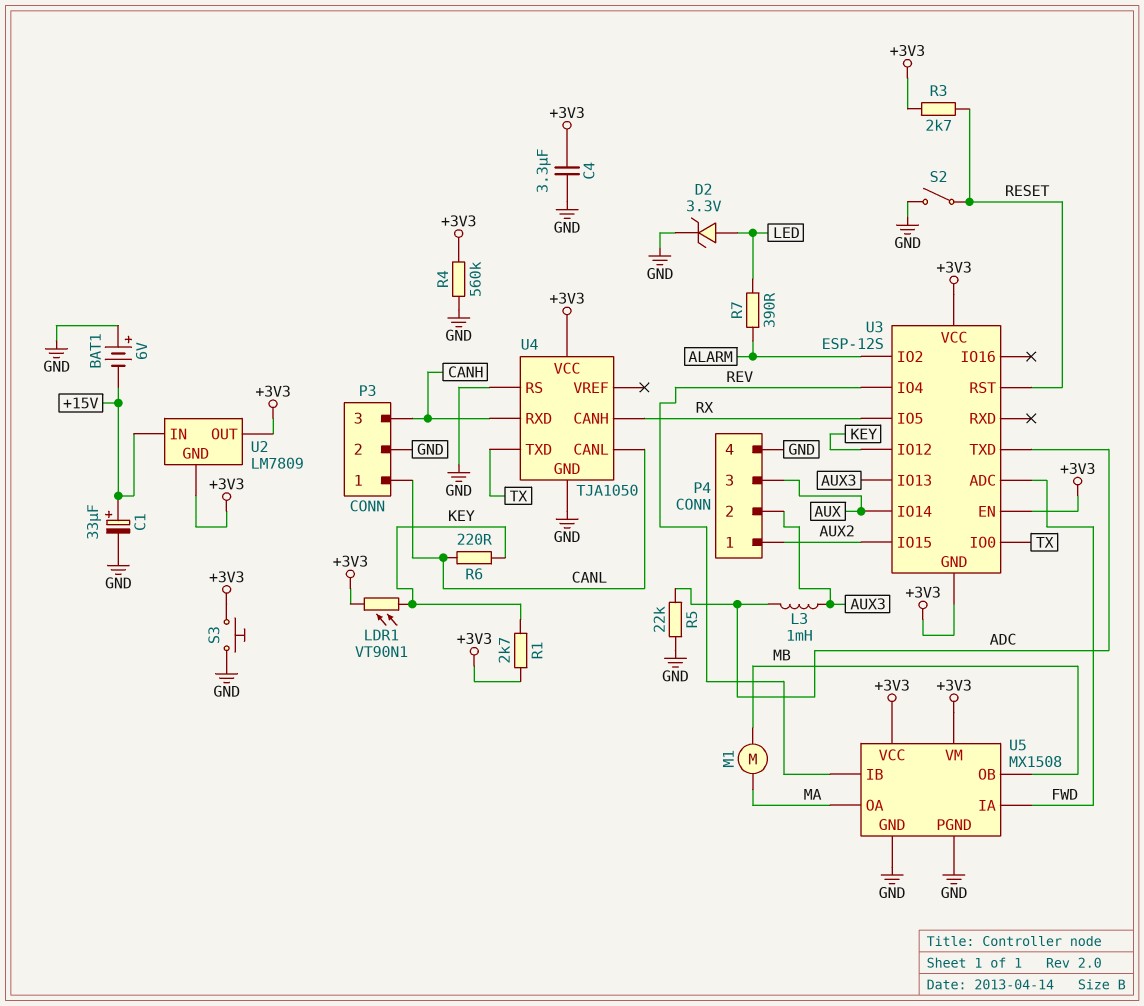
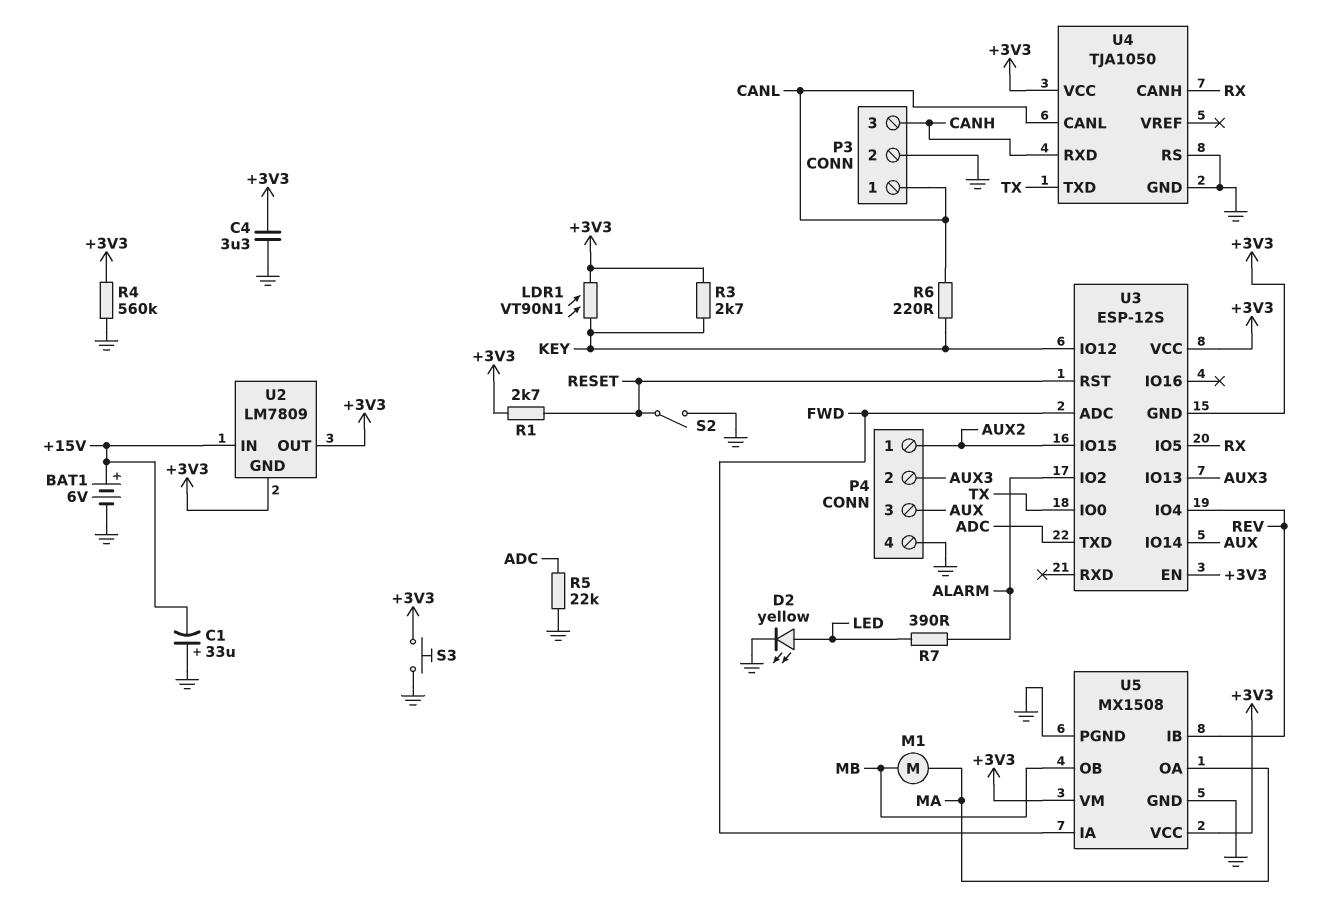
BAT1: 6V (plus GND, minus +15V) -> 6V (plus +15V, minus GND)
C1: 33uF (plus +15V, minus GND) -> 33uF (plus GND, minus +15V)
D2: zener 3.3V (A LED, K GND) -> LED yellow (A LED, K GND)
L3: 1mH (ADC, AUX3) -> none
R1: 2.7k (+3V3, KEY) -> 2.7k (+3V3, RESET)
R3: 2.7k (+3V3, RESET) -> 2.7k (+3V3, KEY)

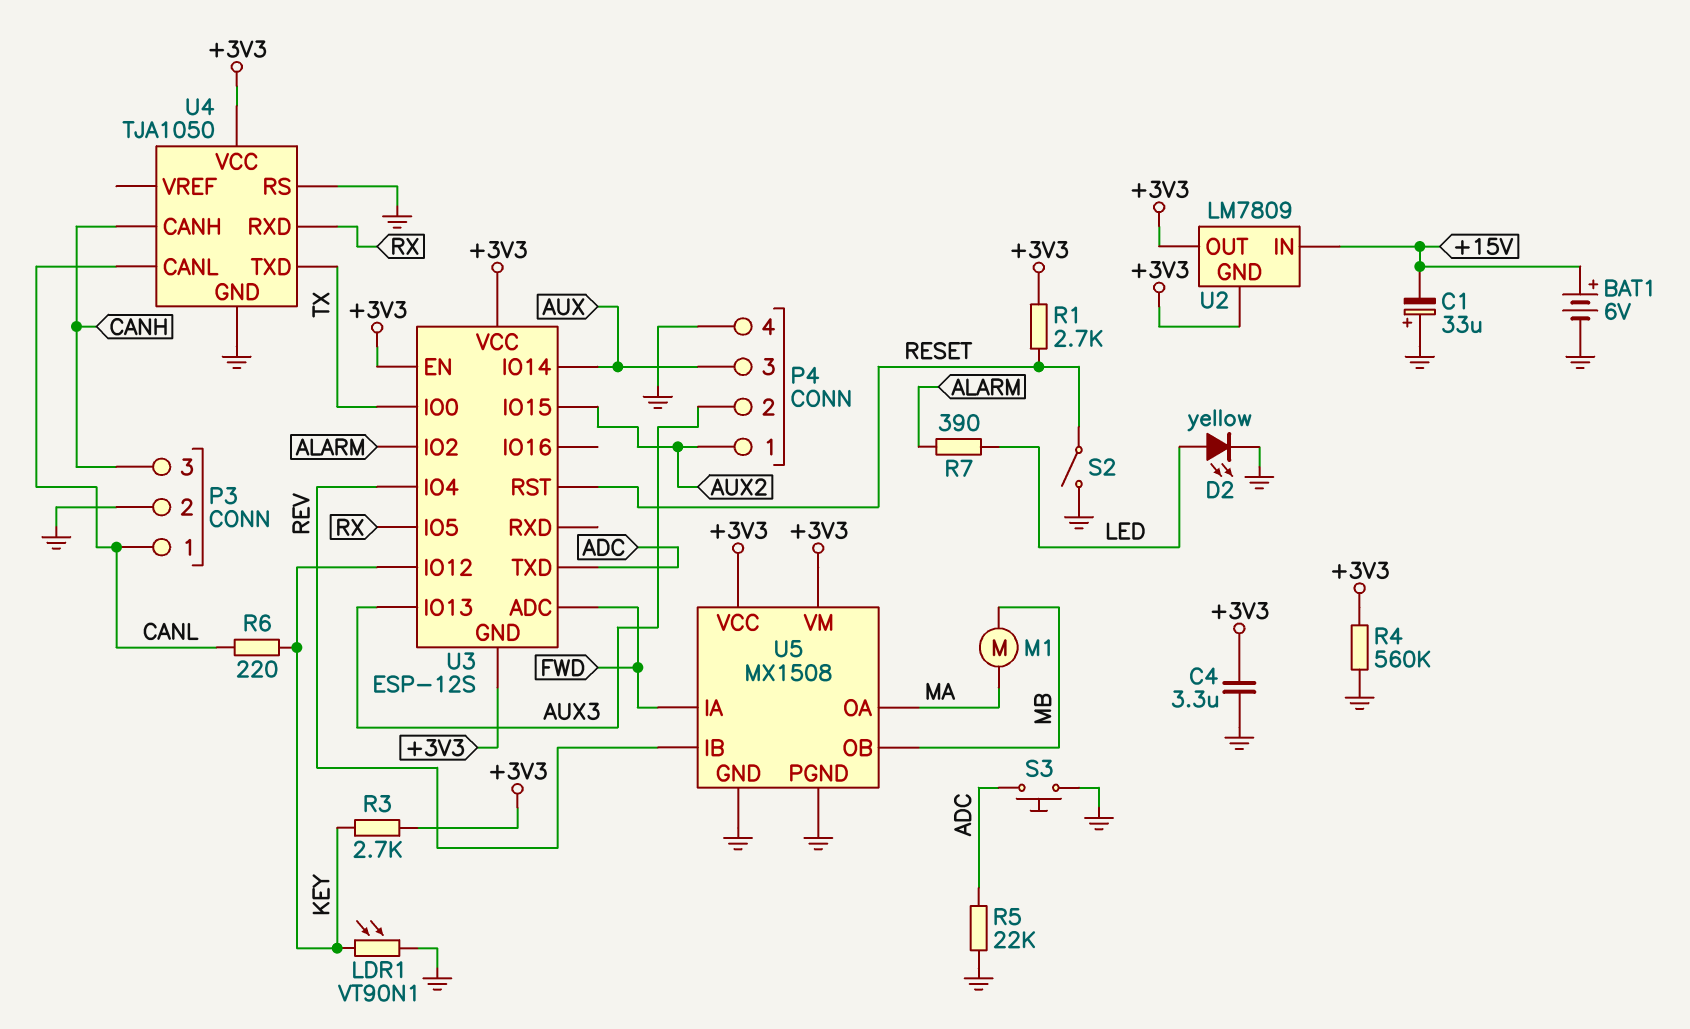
LDR1: VT90N1 (+3V3, KEY) -> VT90N1 (GND, KEY)
S3: button (+3V3, GND) -> button (ADC, GND)
U4 pin CANH: RX -> CANH
U4 pin RXD: CANH -> RX

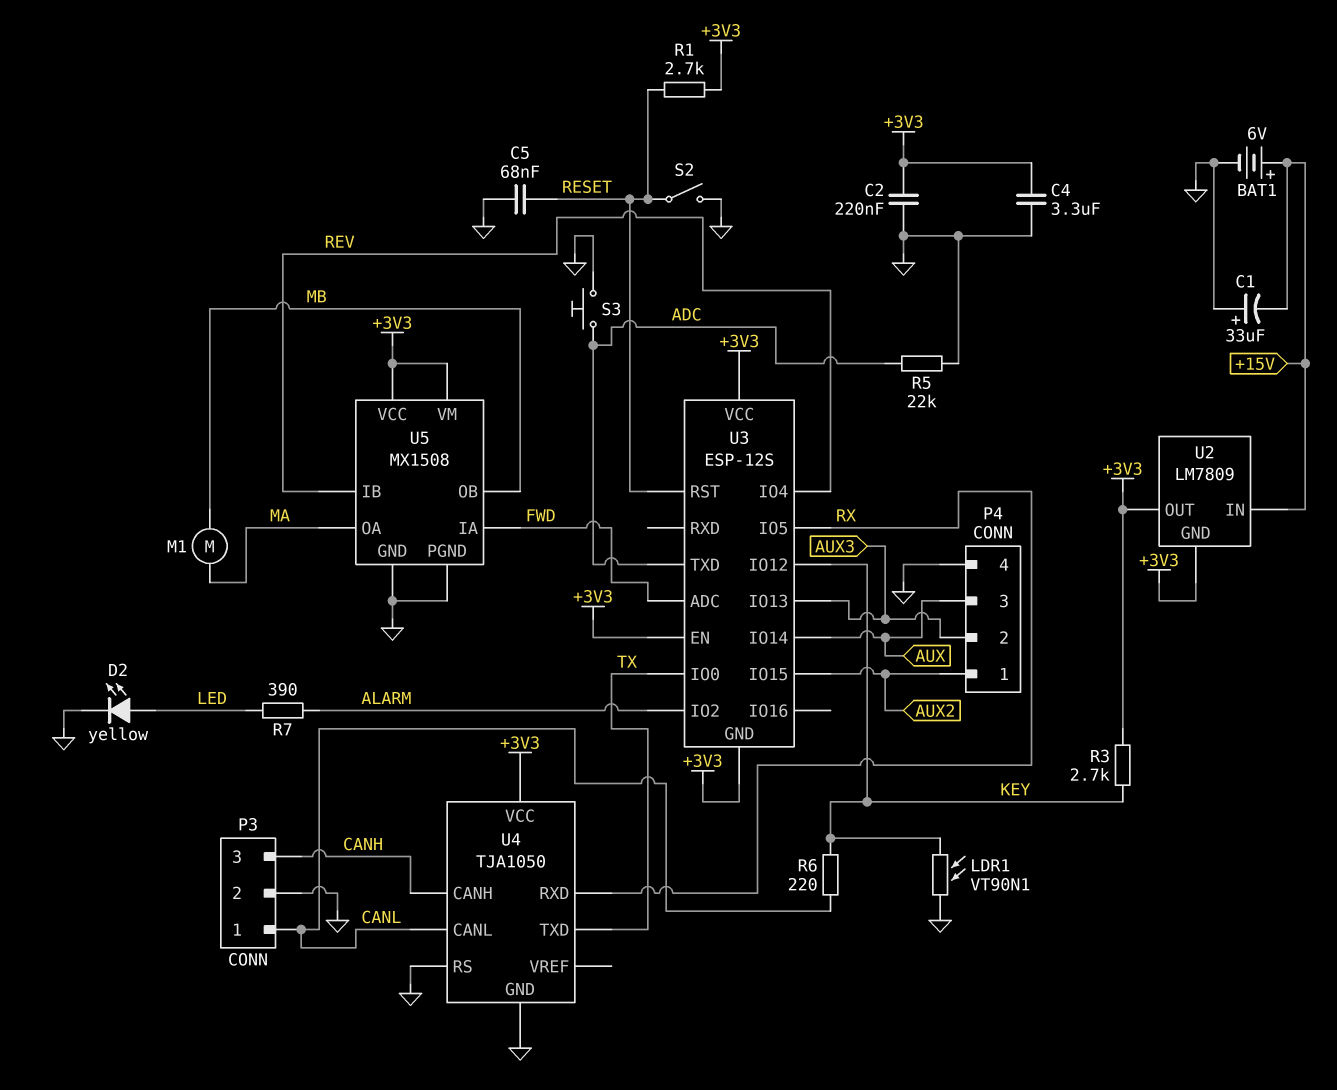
C2: none -> 220nF (+3V3, GND)
C5: none -> 68nF (GND, RESET)
R4: 560k (+3V3, GND) -> none

